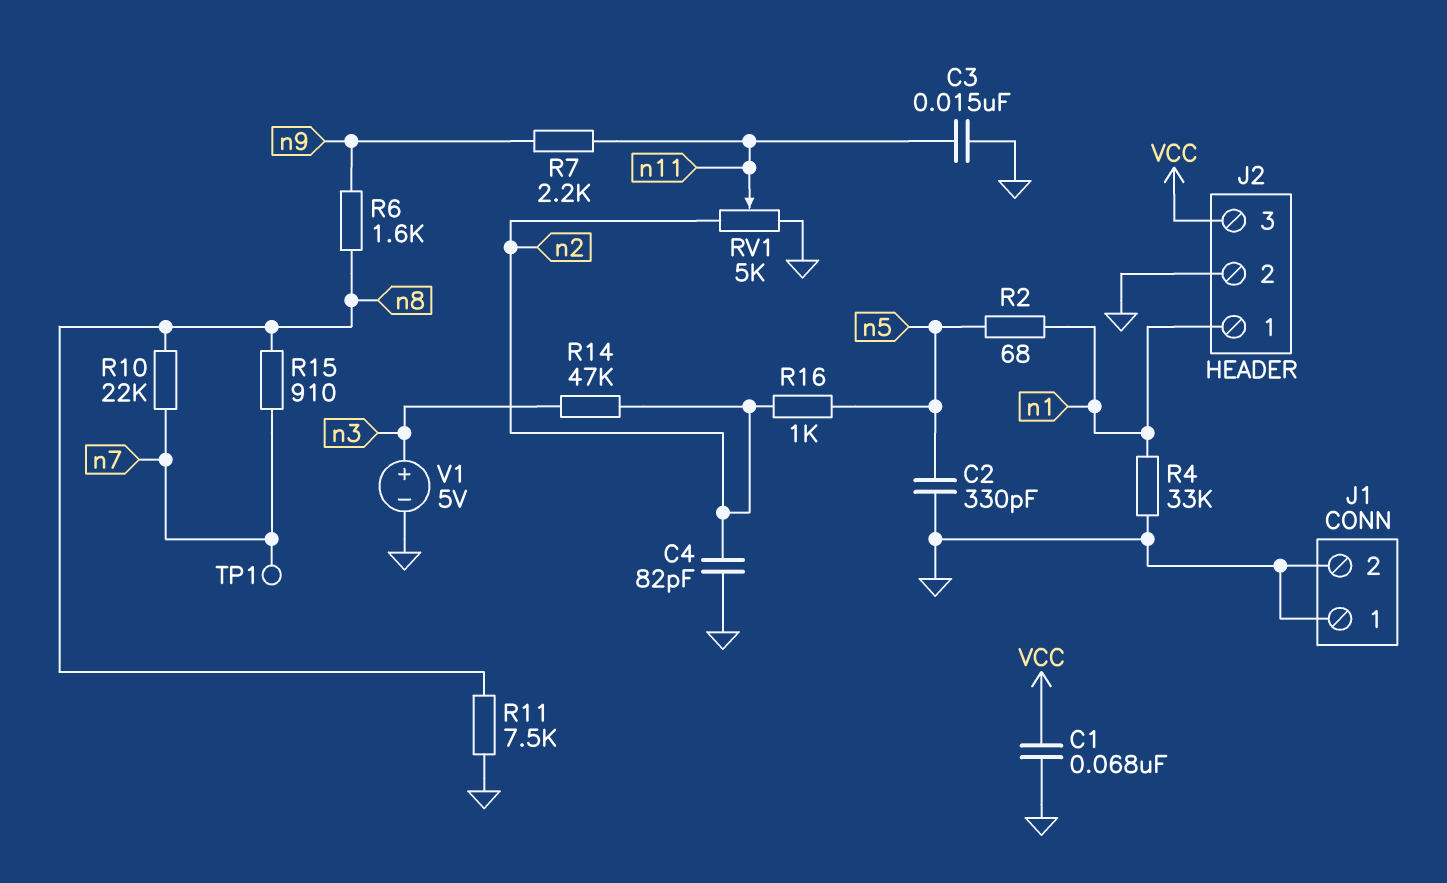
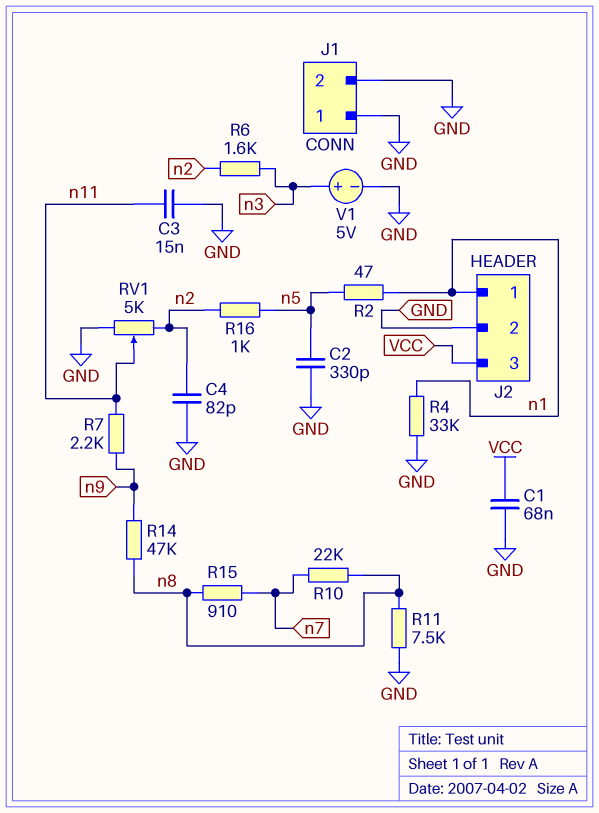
R2: 68 (n1, n5) -> 47 (n1, n5)
R6: 1.6k (n8, n9) -> 1.6k (n2, n3)
R14: 47k (n2, n3) -> 47k (n8, n9)
TP1: test point (n7) -> none

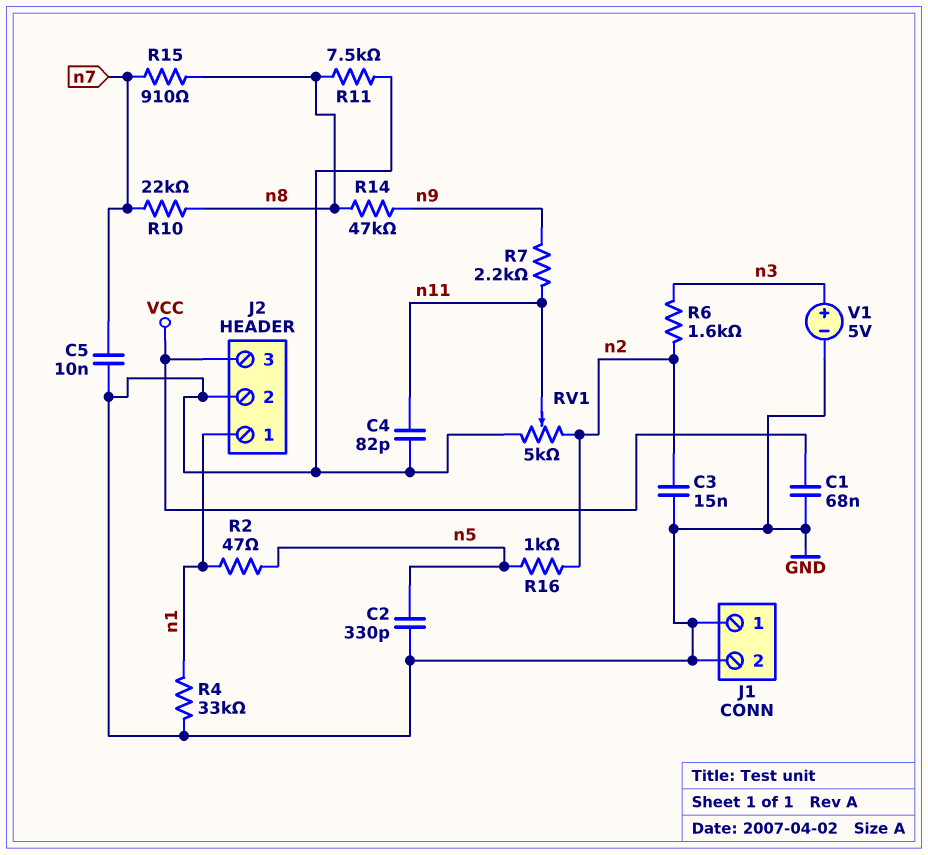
C3: 15nF (GND, n11) -> 15nF (GND, n2)
C4: 82pF (GND, n2) -> 82pF (GND, n11)
C5: none -> 10nF (GND, n7)

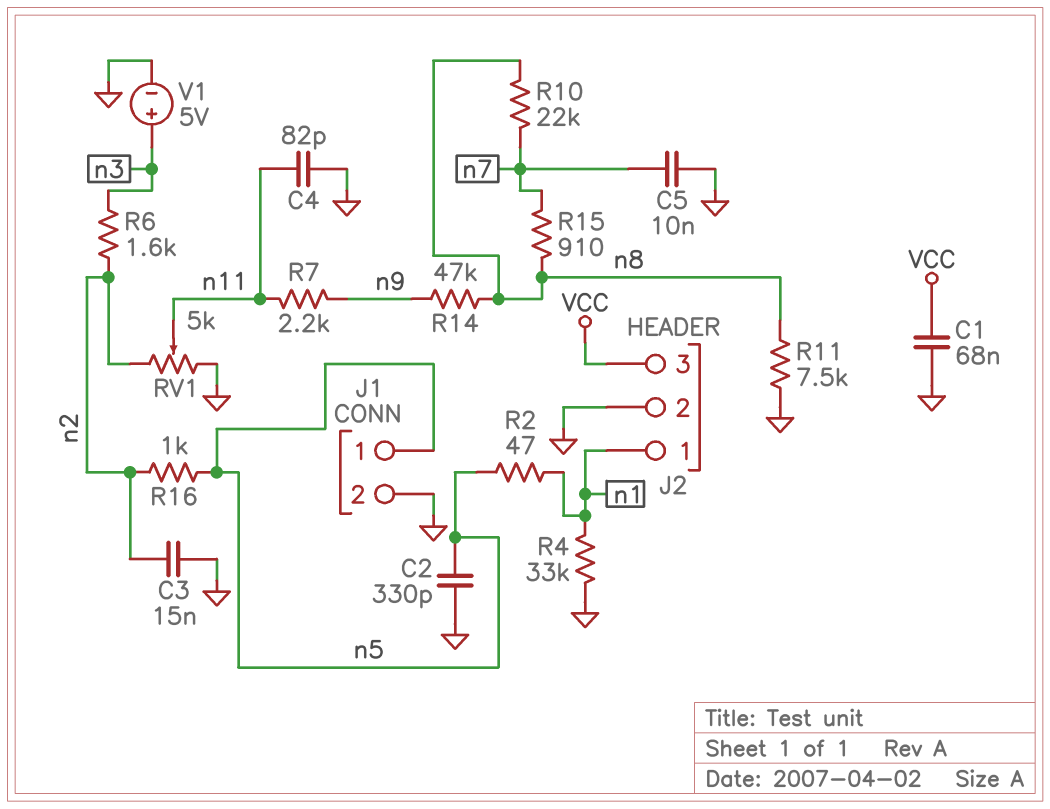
J1 pin 1: GND -> n5

